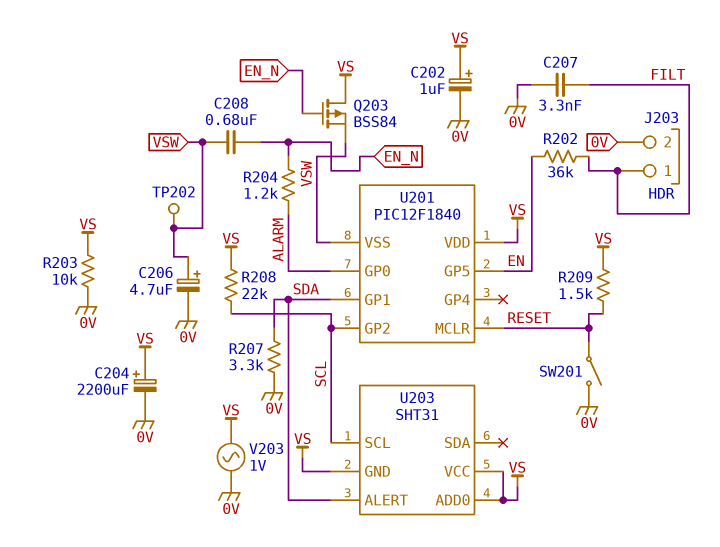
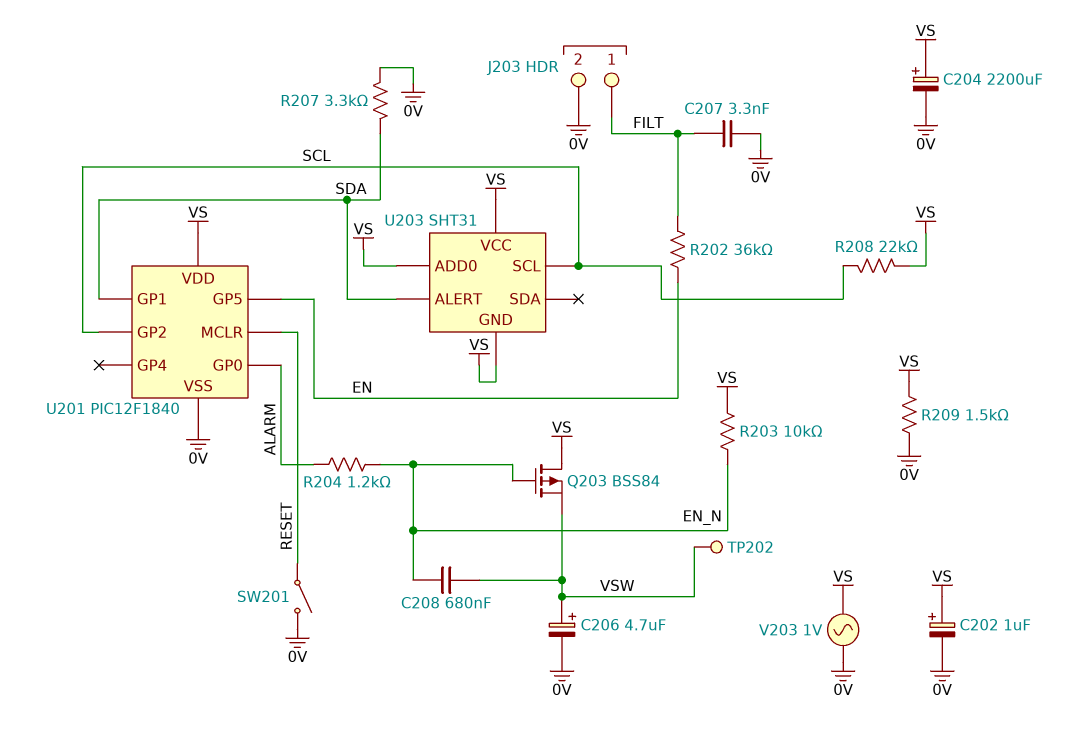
R203: 10k (0V, VS) -> 10k (EN_N, VS)
R209: 1.5k (RESET, VS) -> 1.5k (0V, VS)
U201 pin VSS: VSW -> 0V

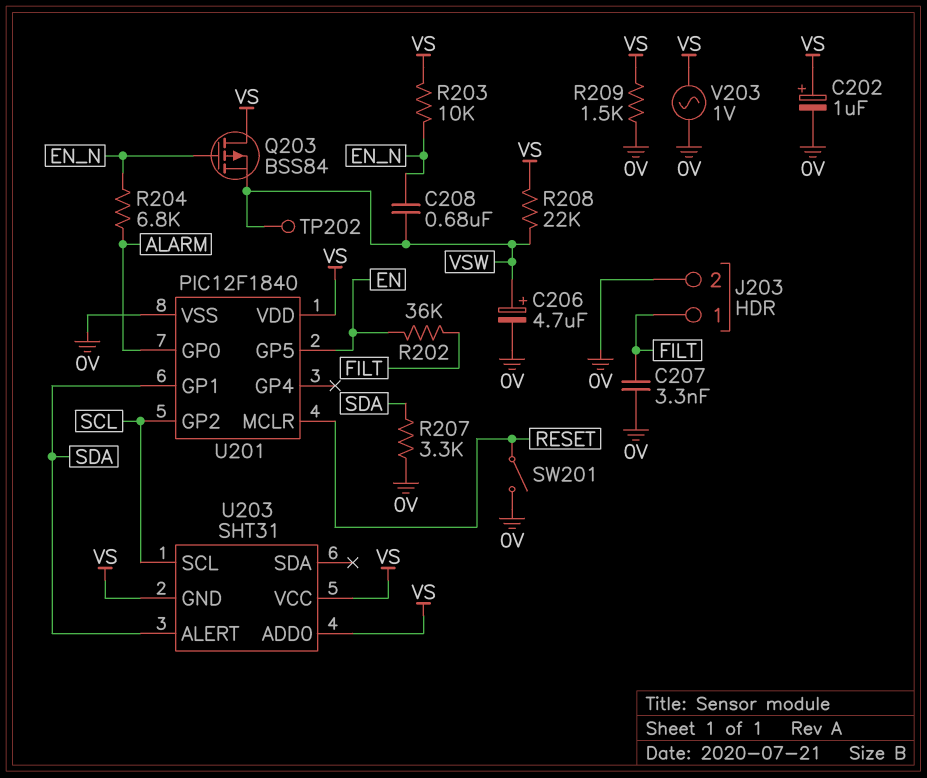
C204: 2200uF (plus VS, minus 0V) -> none
R204: 1.2k (ALARM, EN_N) -> 6.8k (ALARM, EN_N)
R208: 22k (SCL, VS) -> 22k (VS, VSW)

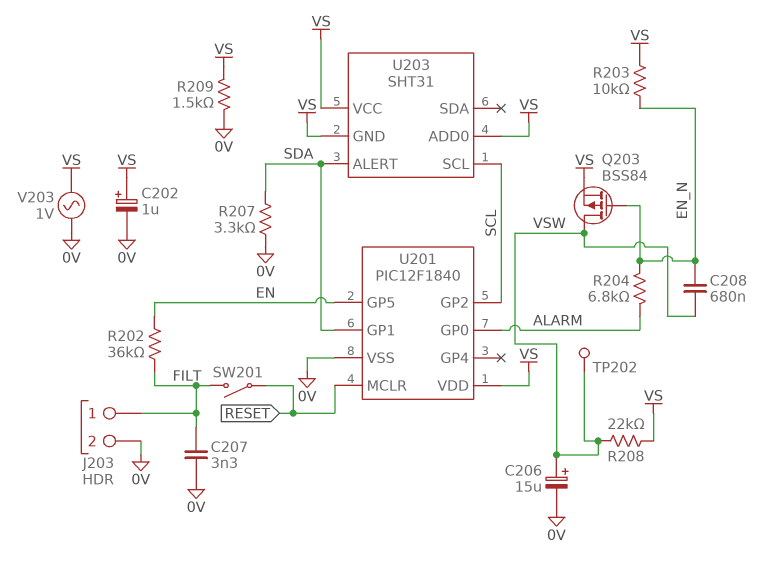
C206: 4.7uF (plus VSW, minus 0V) -> 15uF (plus VSW, minus 0V)
Q203: PMOS BSS84 (G EN_N, D VS, S VSW) -> PMOS BSS84 (G EN_N, D VSW, S VS)
SW201: switch (0V, RESET) -> switch (FILT, RESET)

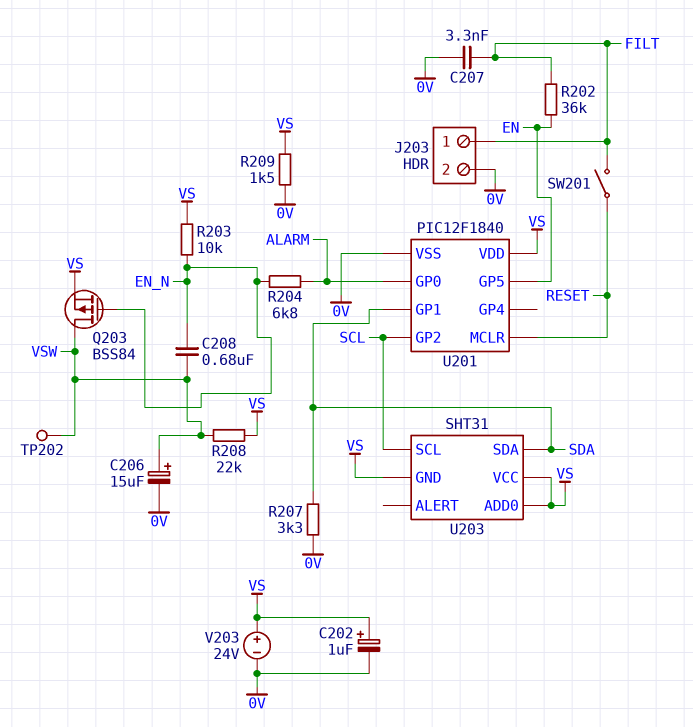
U203 pin ALERT: SDA -> none
U203 pin SDA: none -> SDA
V203: AC 1V (0V, VS) -> 24V (plus VS, minus 0V)

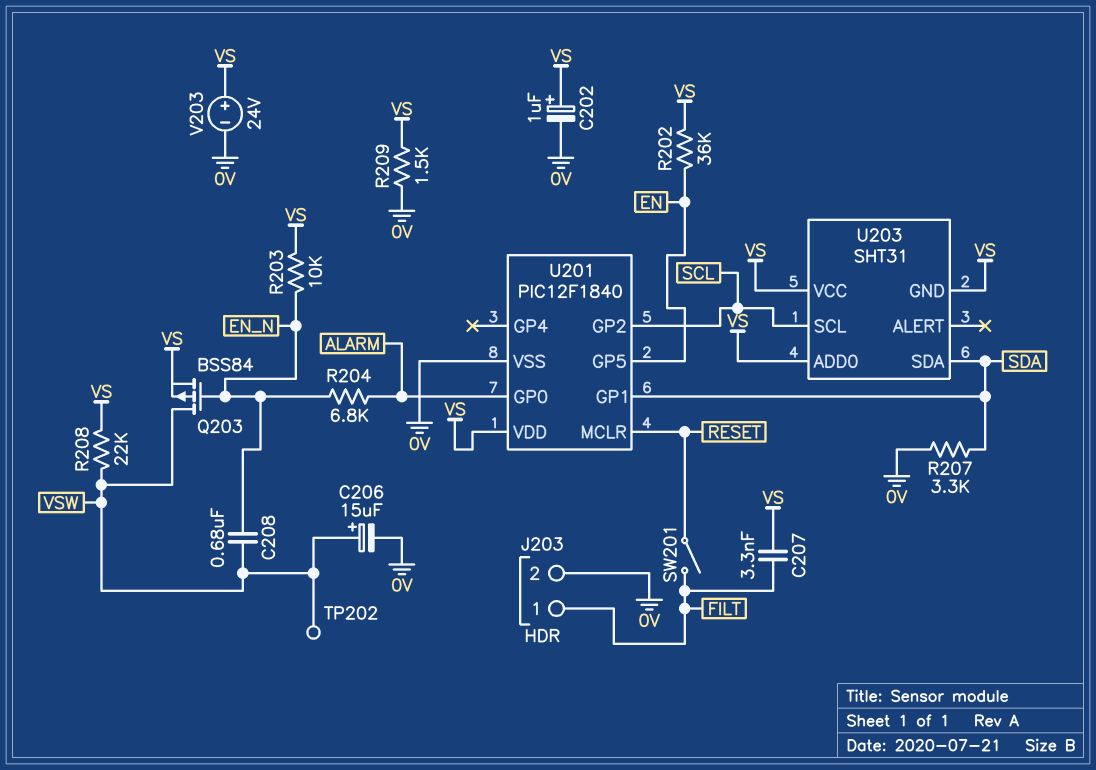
C207: 3.3nF (0V, FILT) -> 3.3nF (FILT, VS)
R202: 36k (EN, FILT) -> 36k (EN, VS)

